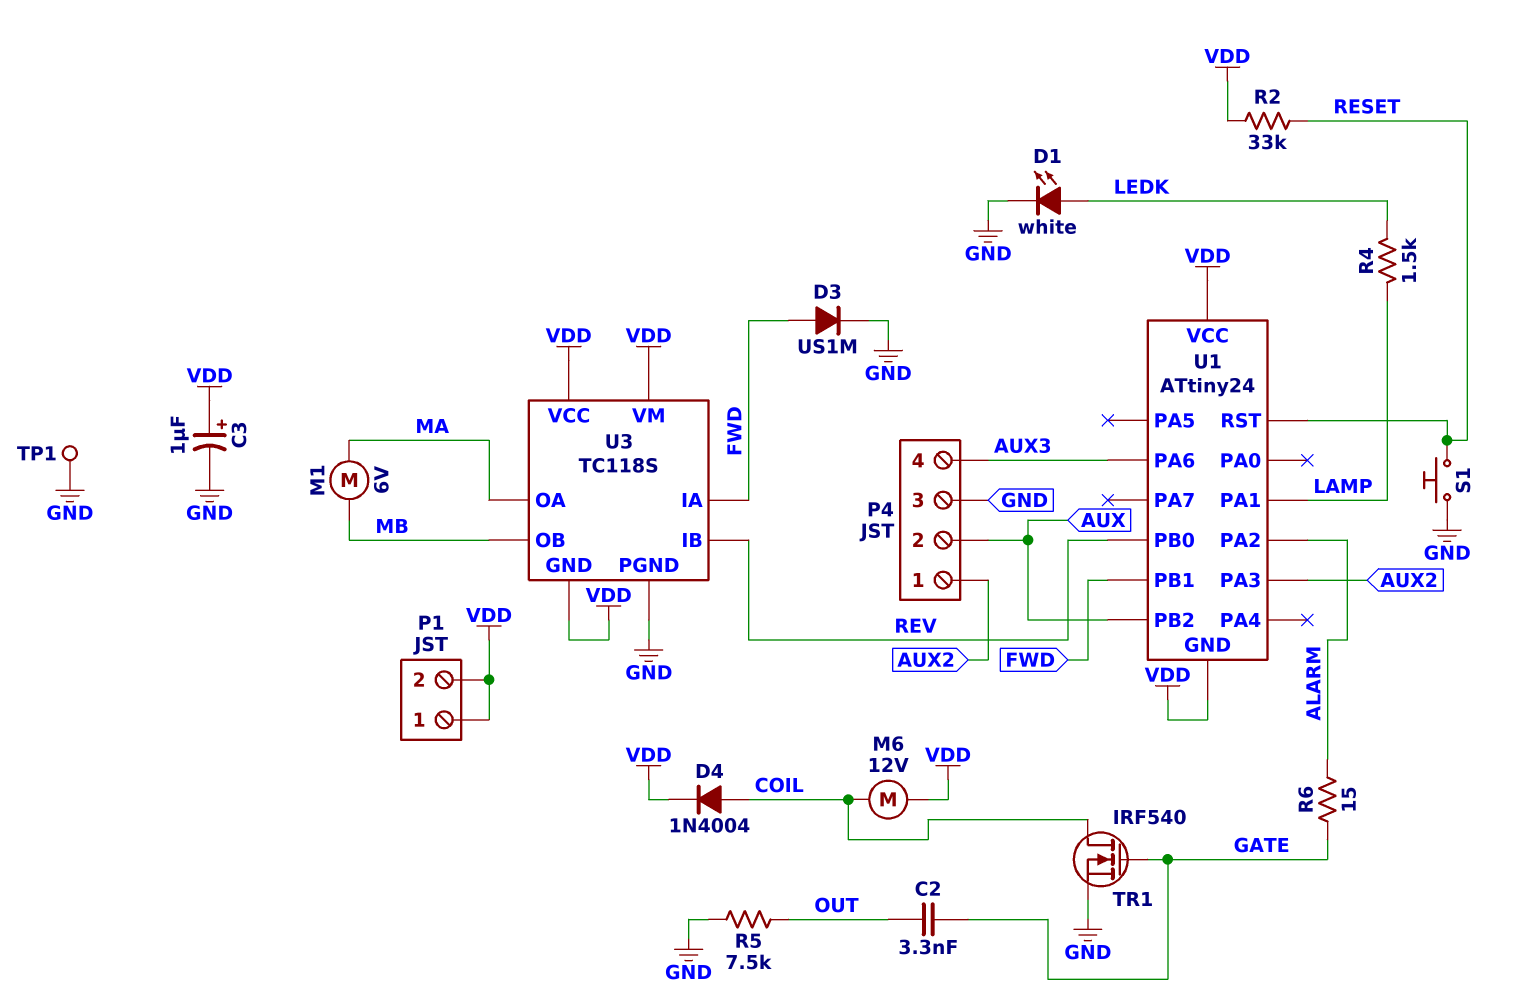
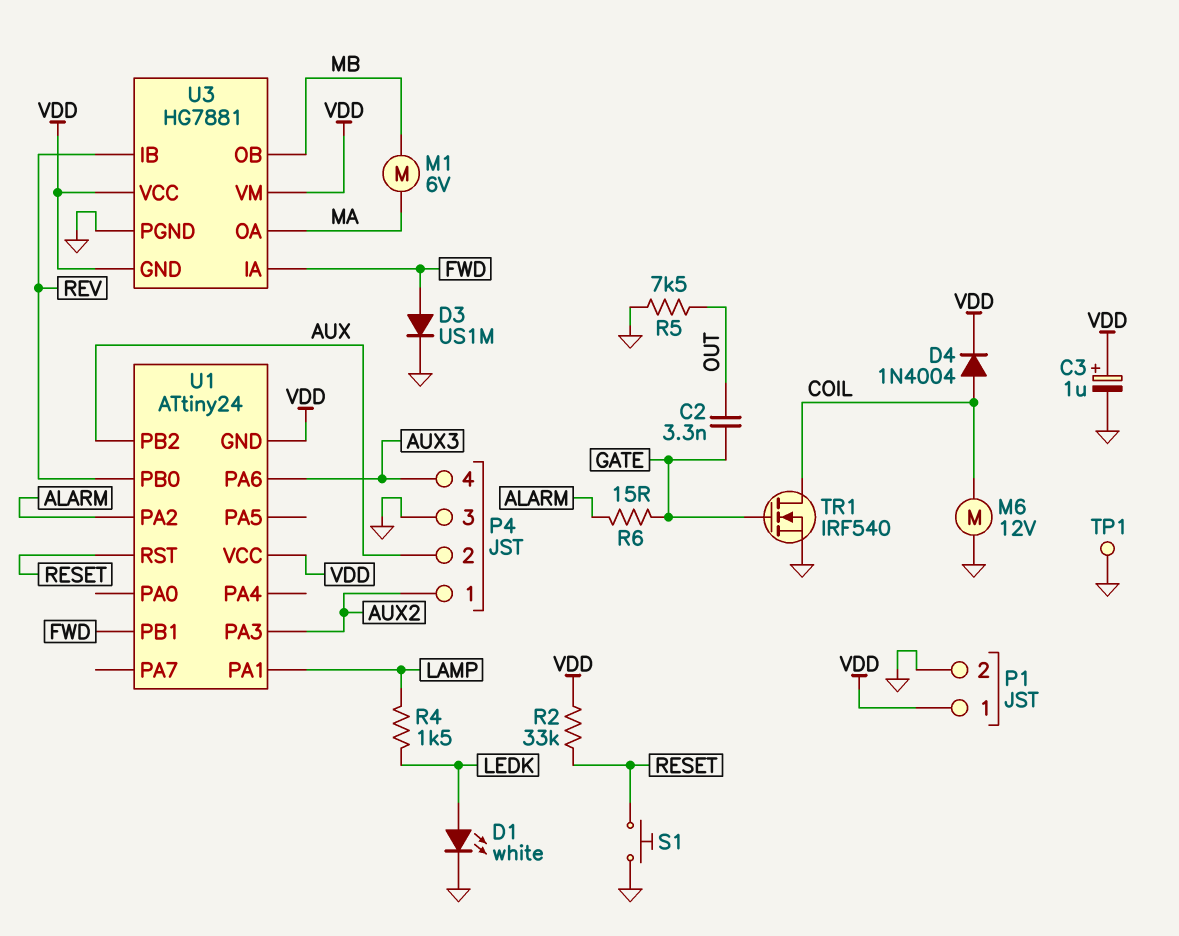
M6: motor 12V (COIL, VDD) -> motor 12V (COIL, GND)
P1 pin 2: VDD -> GND
U3: TC118S -> HG7881

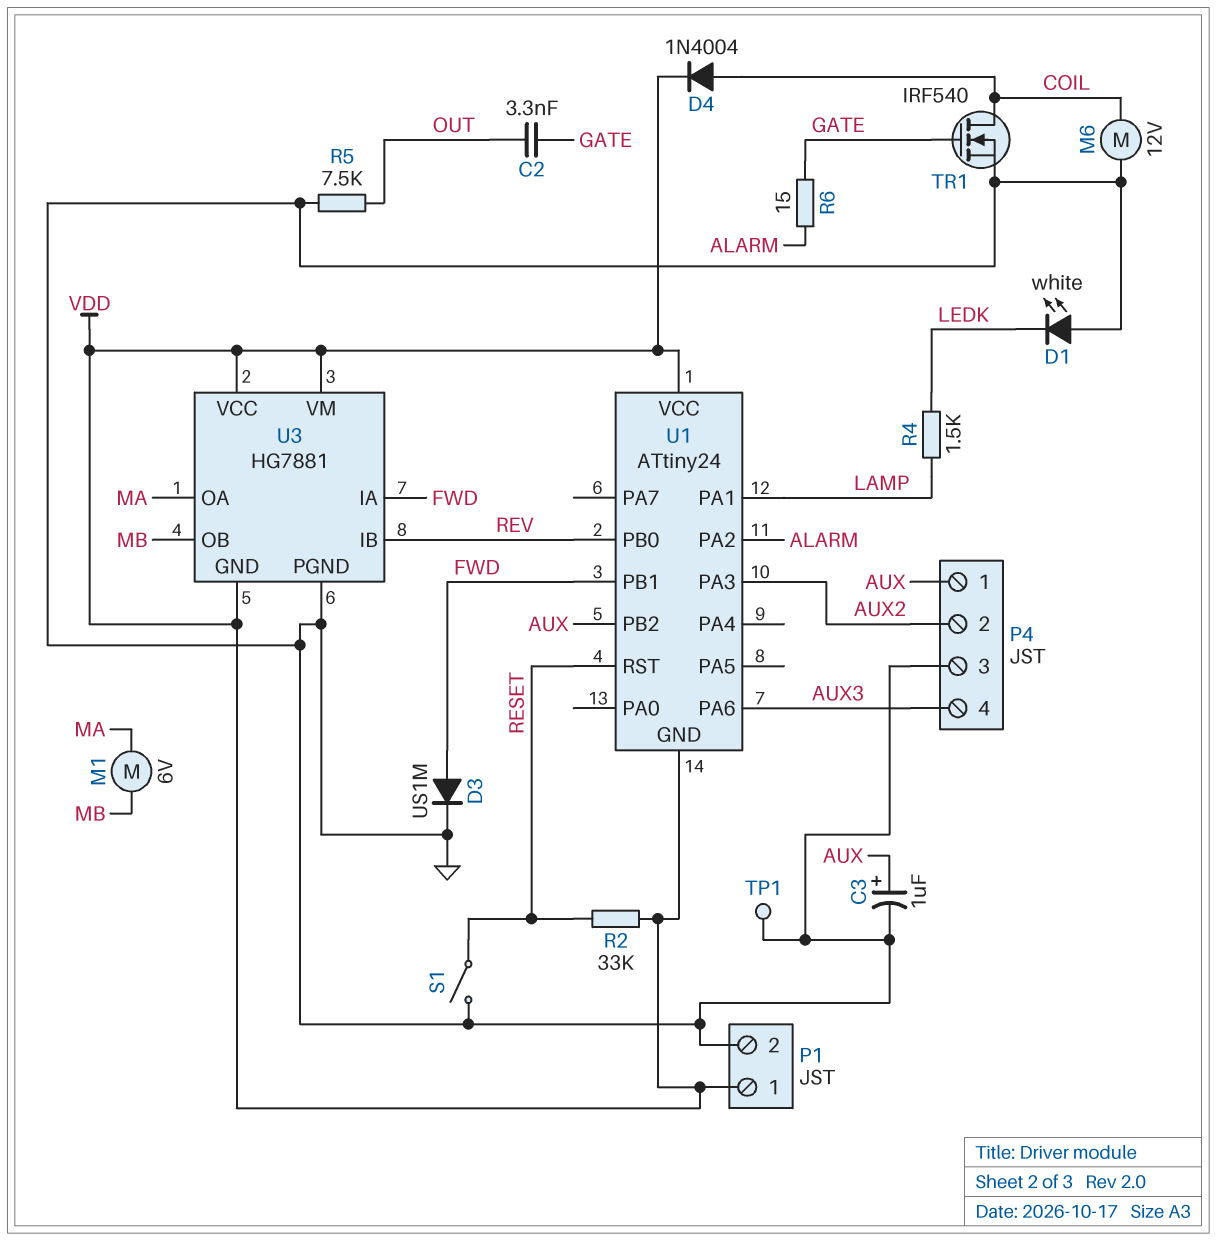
C3: 1uF (plus VDD, minus GND) -> 1uF (plus AUX, minus GND)
D1: LED white (A LEDK, K GND) -> LED white (A GND, K LEDK)
P4 pin 1: AUX2 -> AUX
P4 pin 2: AUX -> AUX2
S1: button (GND, RESET) -> switch (GND, RESET)

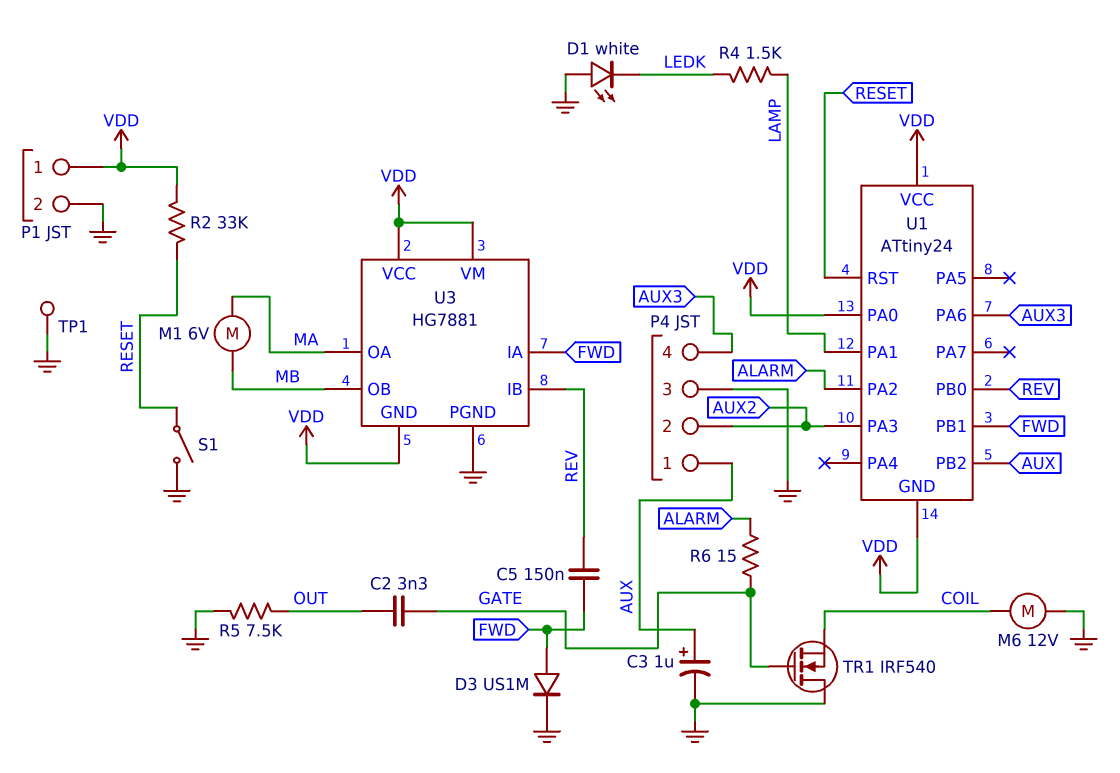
C5: none -> 150nF (FWD, REV)
D4: diode 1N4004 (A COIL, K VDD) -> none
TR1: NMOS IRF540 (G GATE, D COIL, S GND) -> NMOS IRF540 (G GATE, D GND, S COIL)
U1 pin PA0: none -> VDD

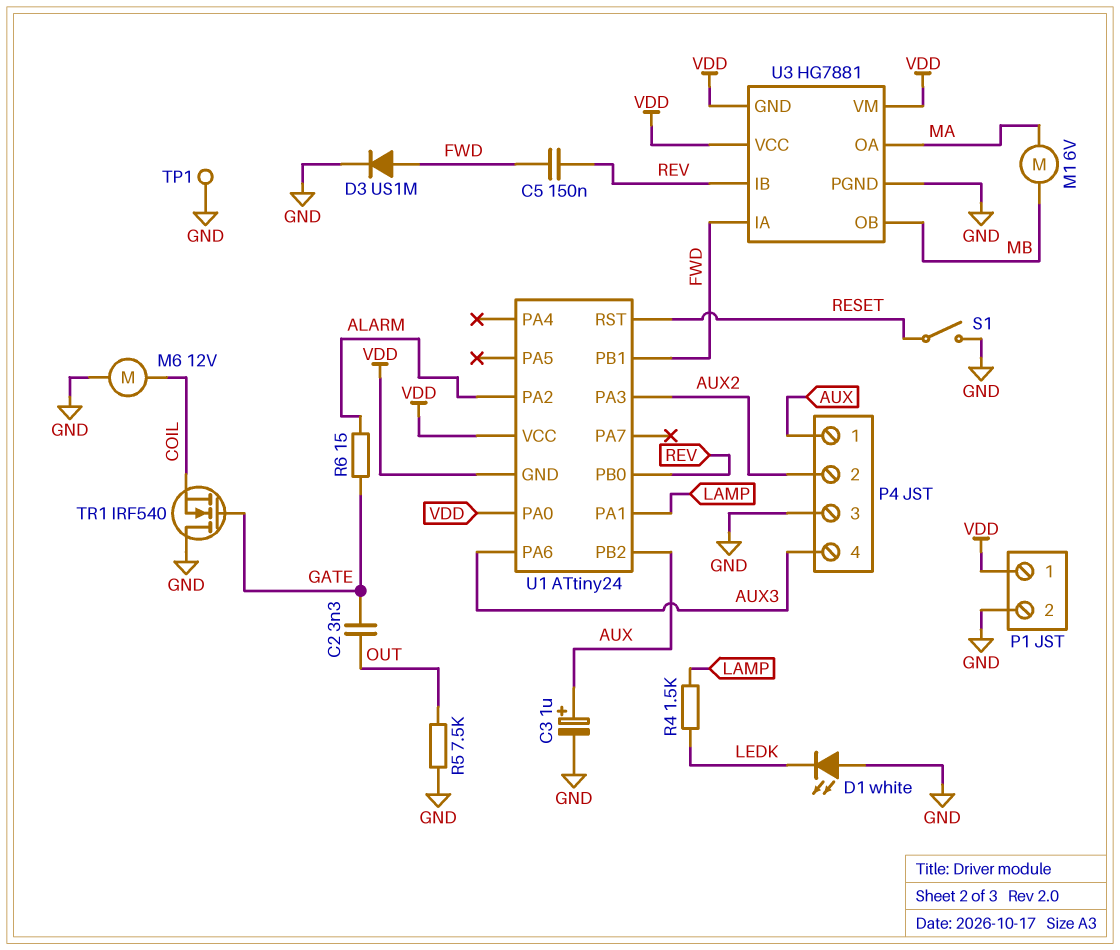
R2: 33k (RESET, VDD) -> none

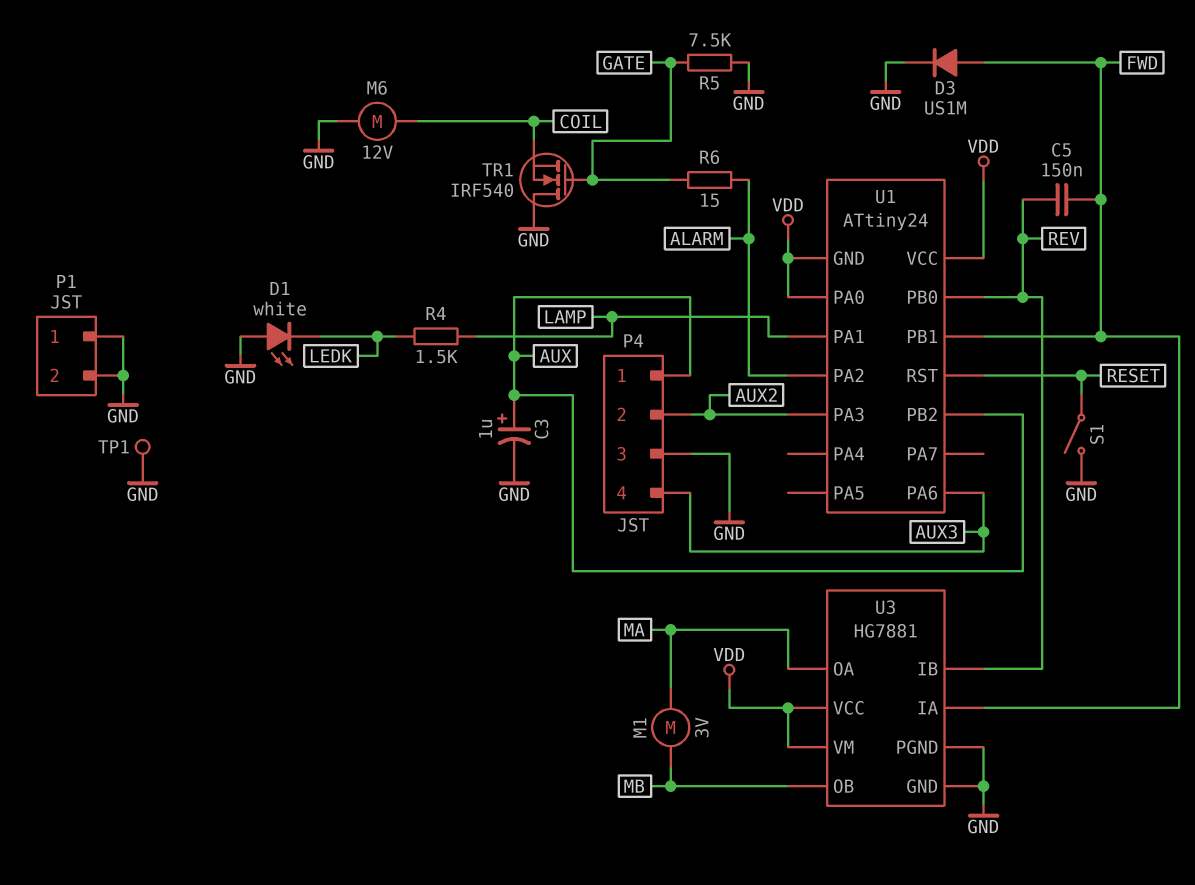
C2: 3.3nF (GATE, OUT) -> none
M1: motor 6V (MA, MB) -> motor 3V (MA, MB)
P1 pin 1: VDD -> GND
R5: 7.5k (GND, OUT) -> 7.5k (GATE, GND)
U3 pin GND: VDD -> GND

